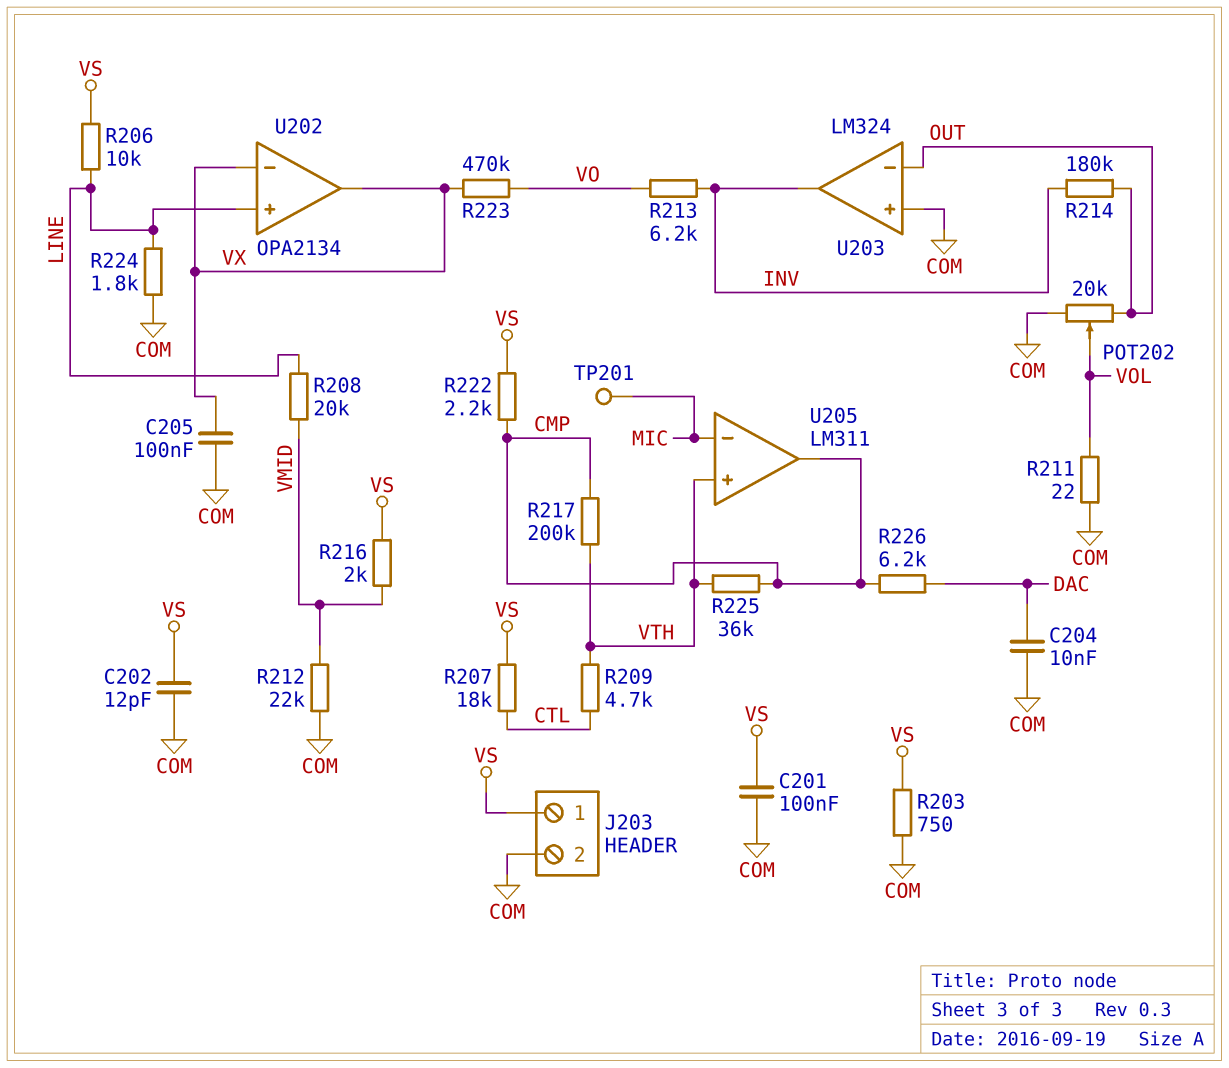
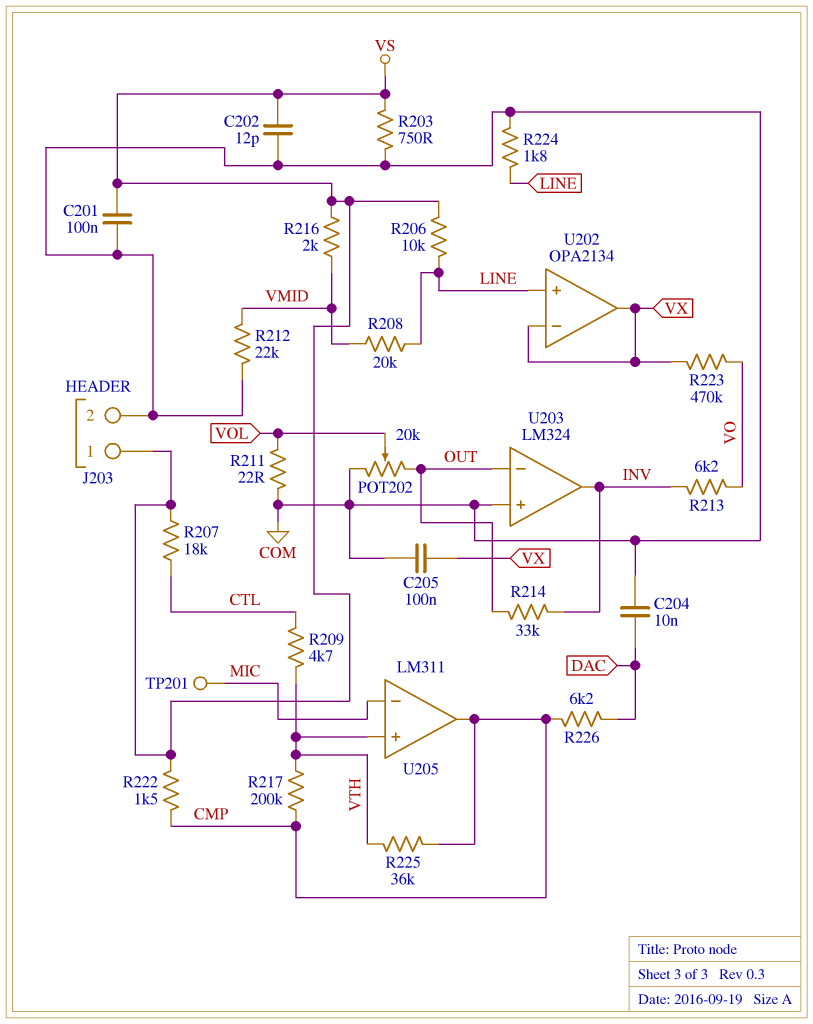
R214: 180k (INV, OUT) -> 33k (INV, OUT)
R222: 2.2k (CMP, VS) -> 1.5k (CMP, VS)

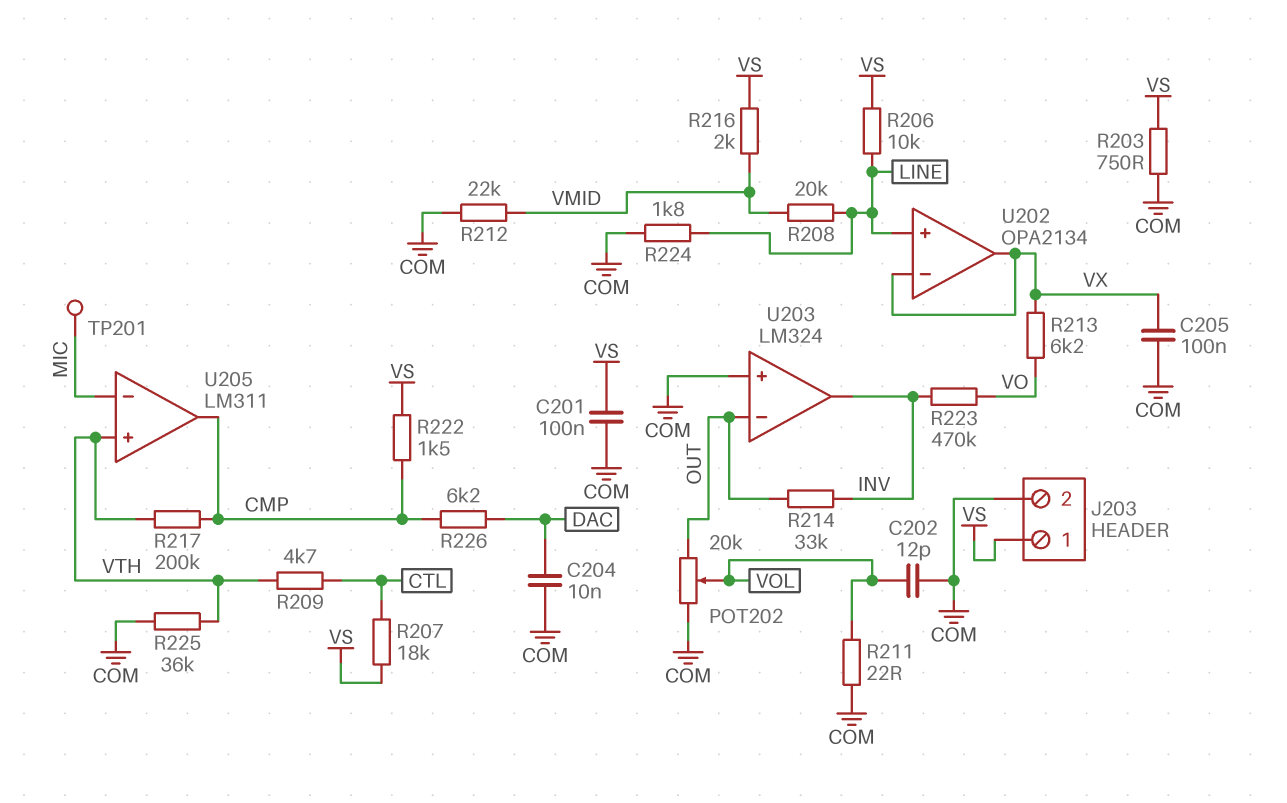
C202: 12pF (COM, VS) -> 12pF (COM, VOL)
R213: 6.2k (INV, VO) -> 6.2k (VO, VX)
R223: 470k (VO, VX) -> 470k (INV, VO)
R225: 36k (CMP, VTH) -> 36k (COM, VTH)

